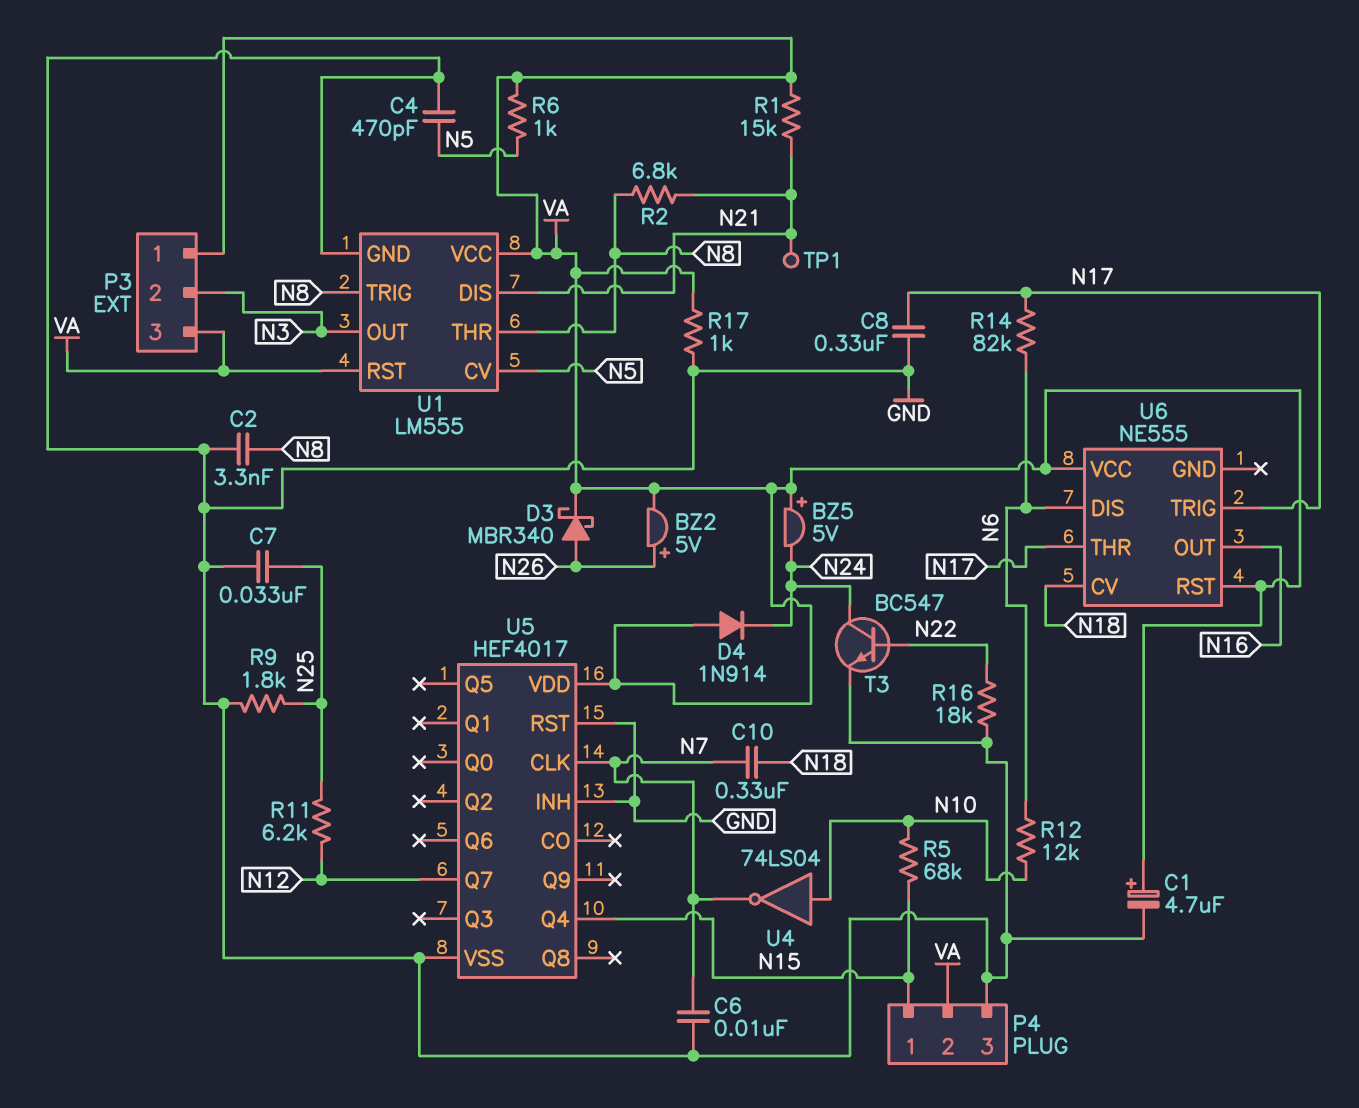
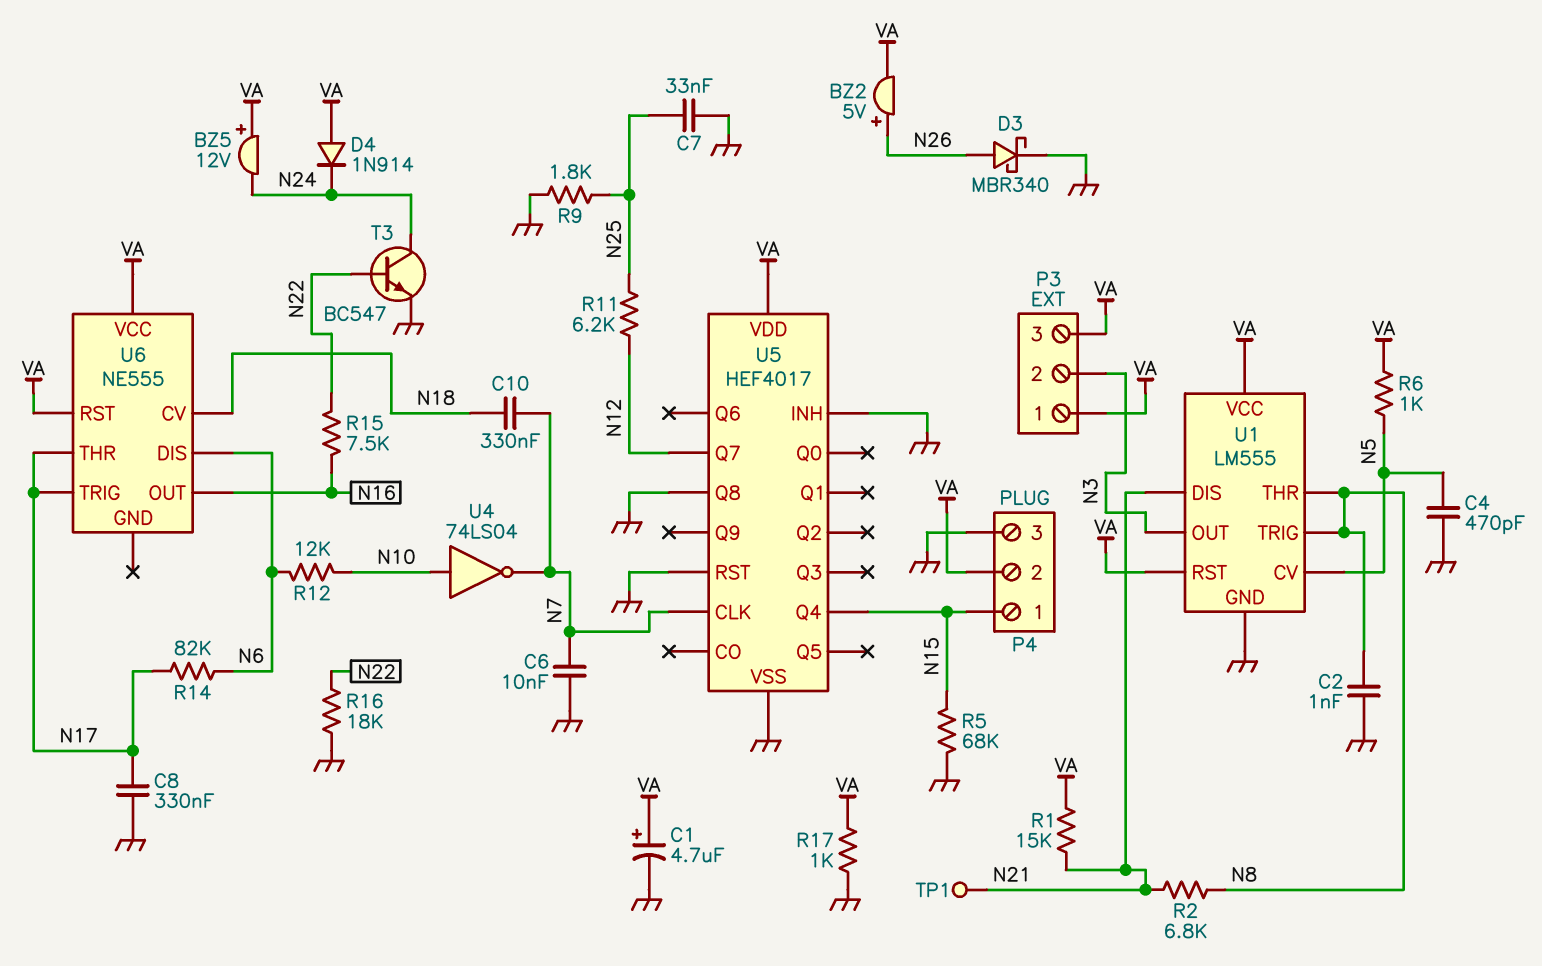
BZ5: buzzer 5V (plus VA, minus N24) -> buzzer 12V (plus VA, minus N24)
C2: 3.3nF (GND, N8) -> 1nF (GND, N8)
D3: schottky MBR340 (A N26, K VA) -> schottky MBR340 (A N26, K GND)
R5: 68k (N10, N15) -> 68k (GND, N15)
R15: none -> 7.5k (N16, N22)
U5 pin Q8: none -> GND

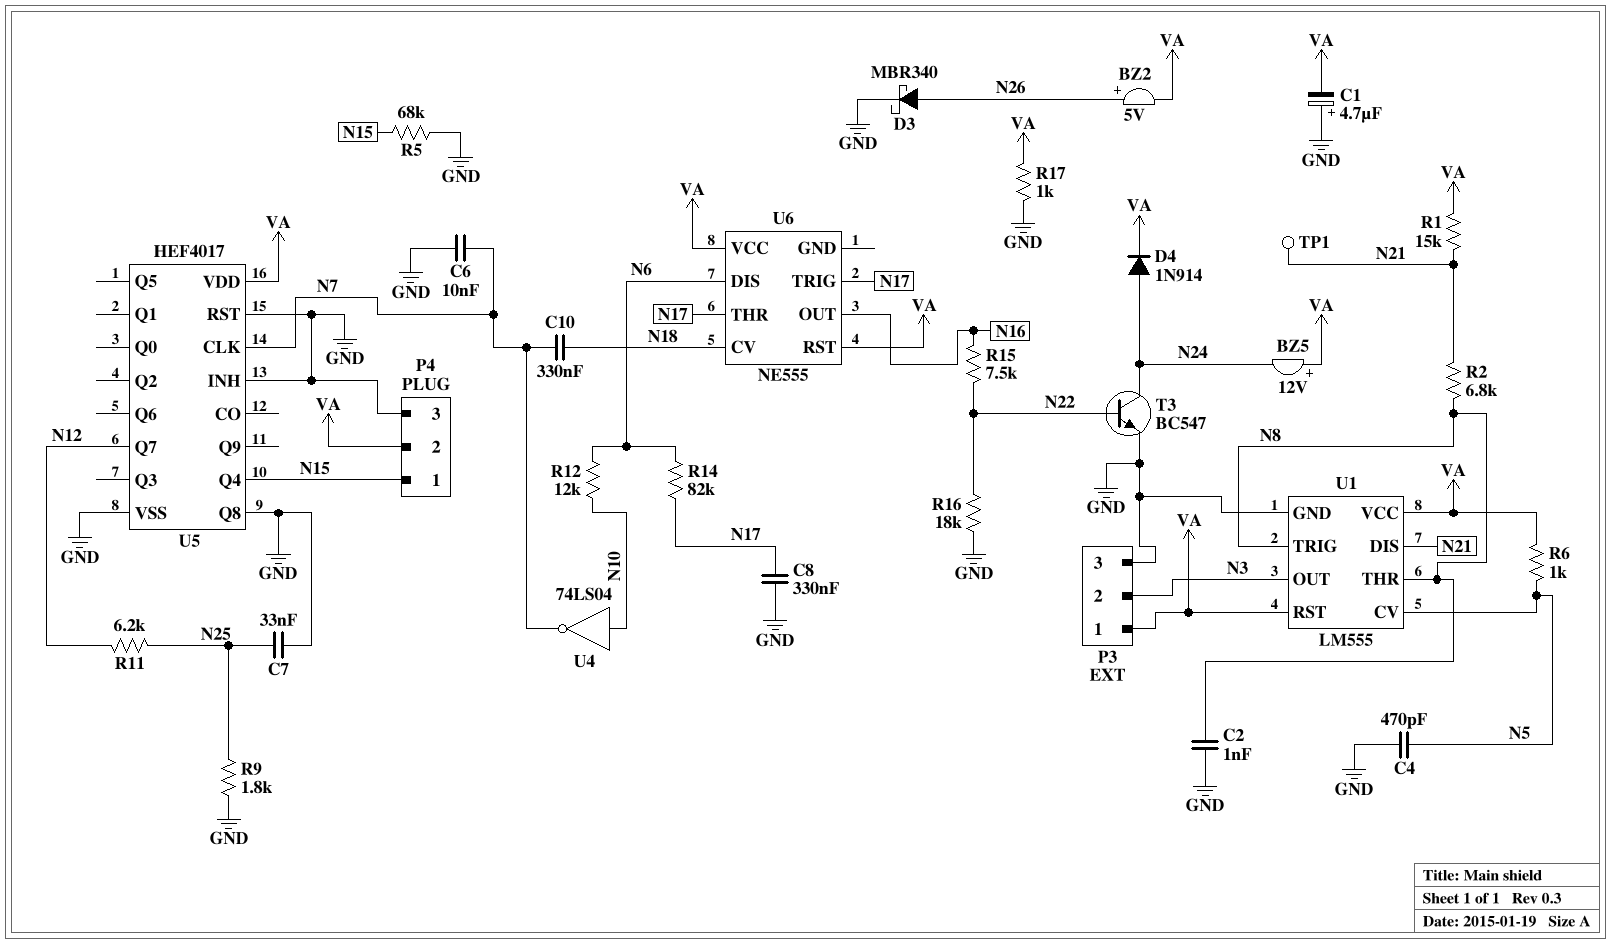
C1: 4.7uF (plus VA, minus GND) -> 4.7uF (plus GND, minus VA)
D4: diode 1N914 (A VA, K N24) -> diode 1N914 (A N24, K VA)
P3 pin 3: VA -> GND

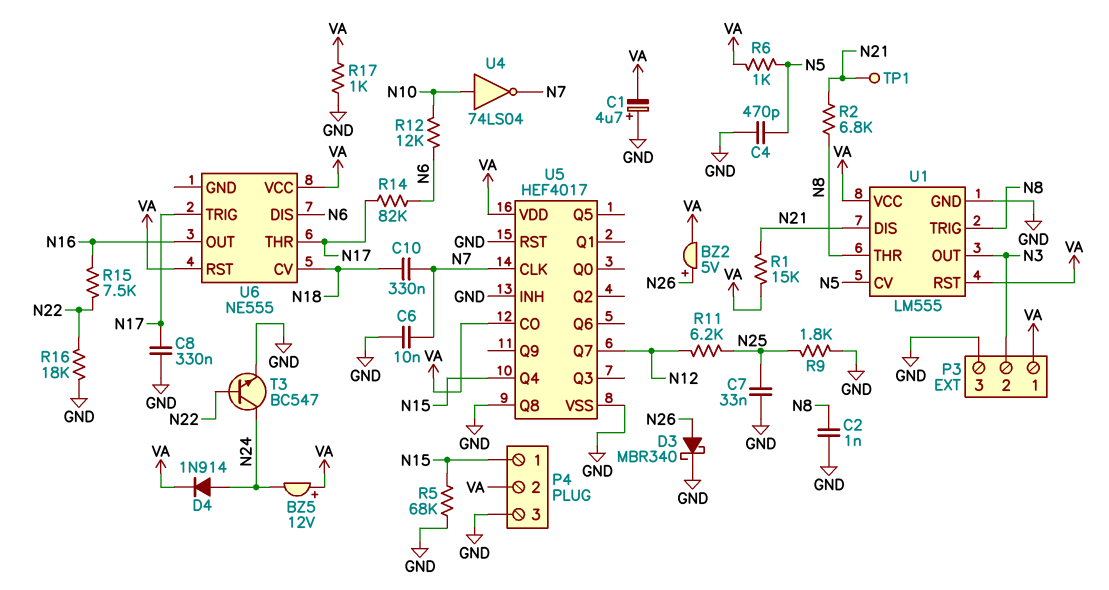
U5 pin CO: none -> VA

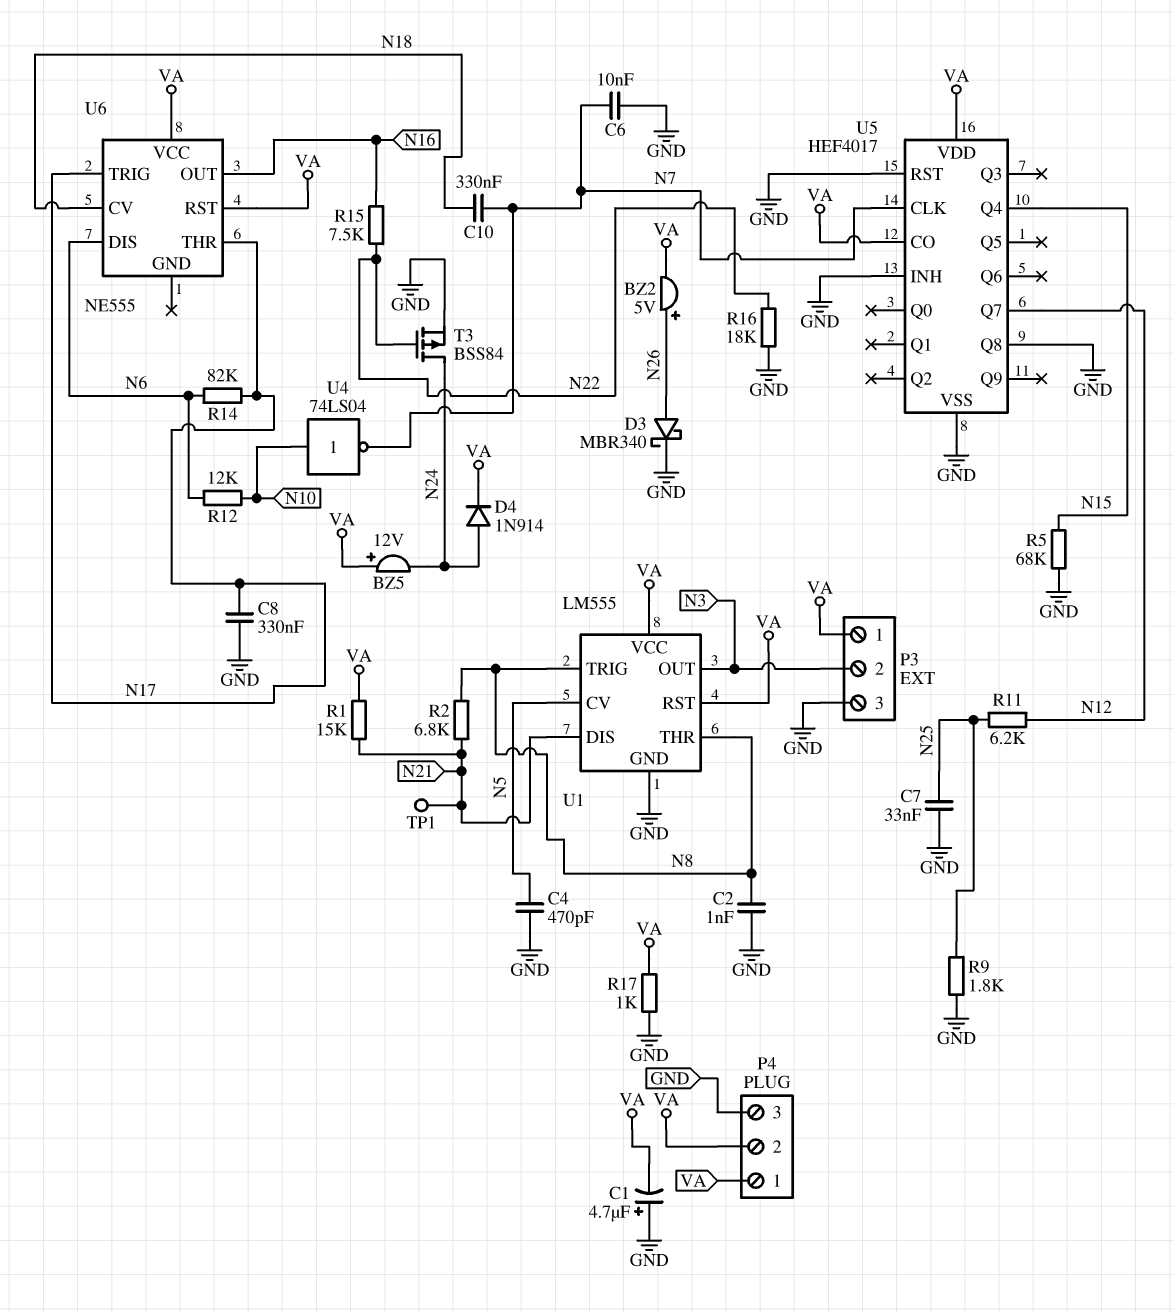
P4 pin 1: N15 -> VA
R6: 1k (N5, VA) -> none
T3: NPN BC547 (B N22, C N24, E GND) -> PMOS BSS84 (G N22, D N24, S GND)

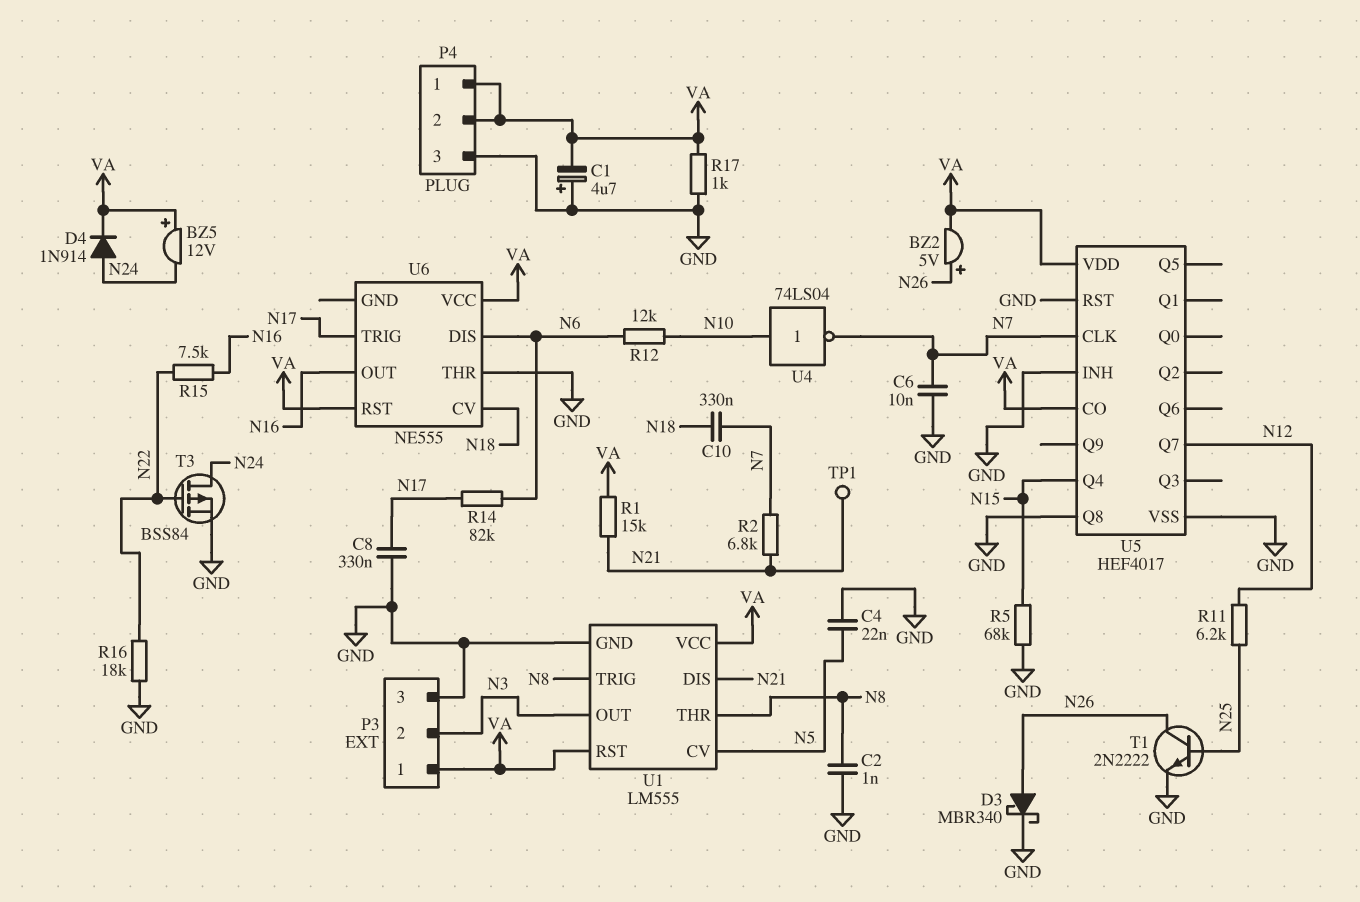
C4: 470pF (GND, N5) -> 22nF (GND, N5)
C7: 33nF (GND, N25) -> none
R2: 6.8k (N8, N21) -> 6.8k (N7, N21)
R9: 1.8k (GND, N25) -> none
T1: none -> NPN 2N2222 (B N25, C N26, E GND)
U6 pin THR: N17 -> GND

